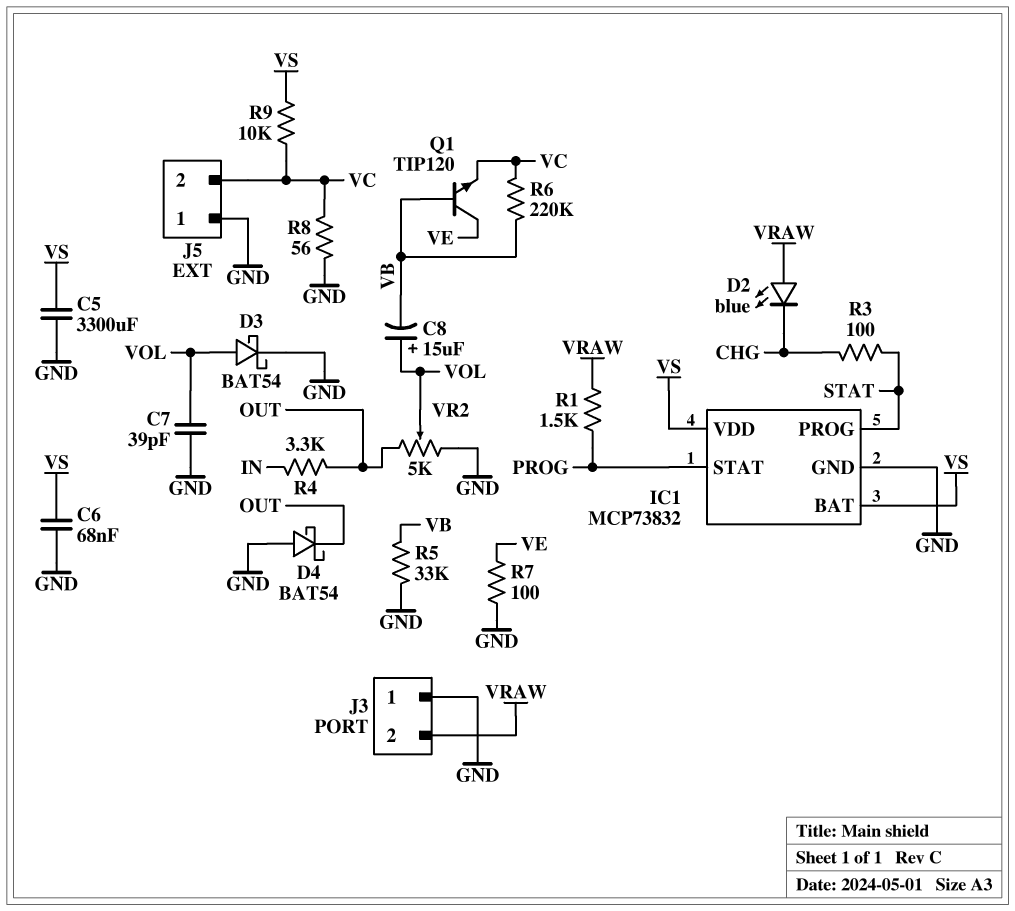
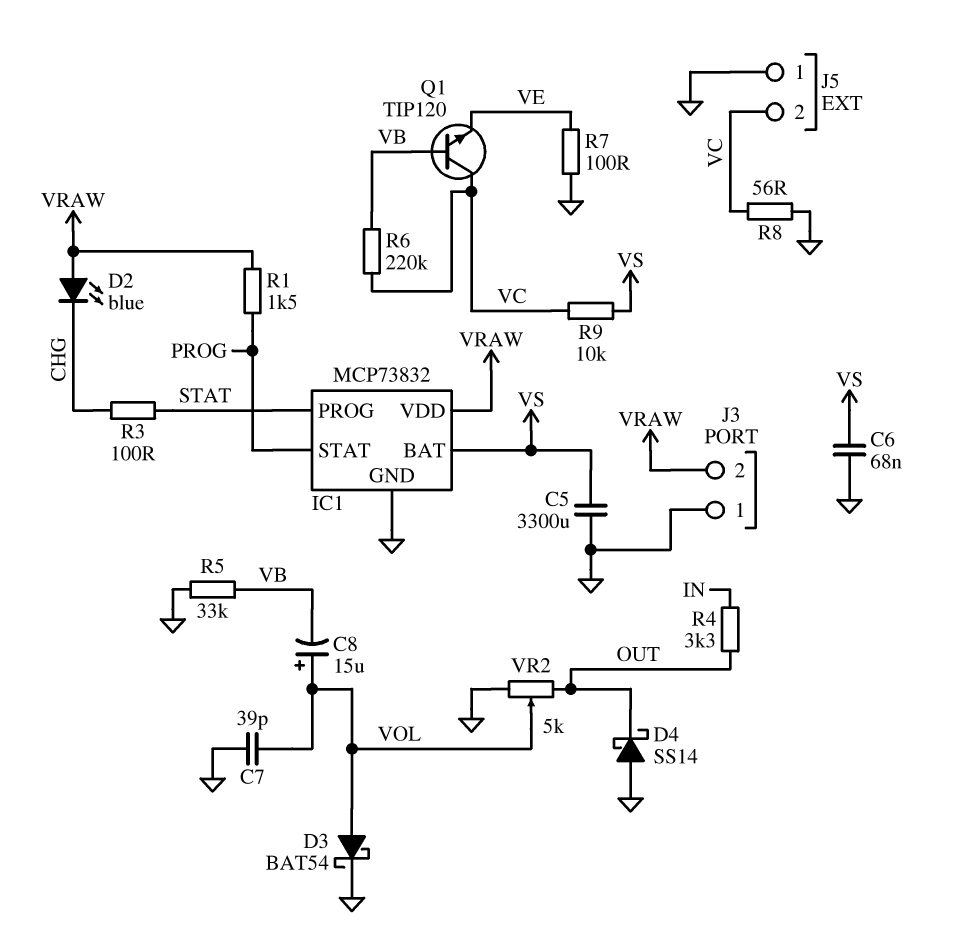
D4: schottky BAT54 (A GND, K OUT) -> schottky SS14 (A GND, K OUT)
IC1 pin VDD: VS -> VRAW
Q1: NPN TIP120 (B VB, C VE, E VC) -> NPN TIP120 (B VB, C VC, E VE)

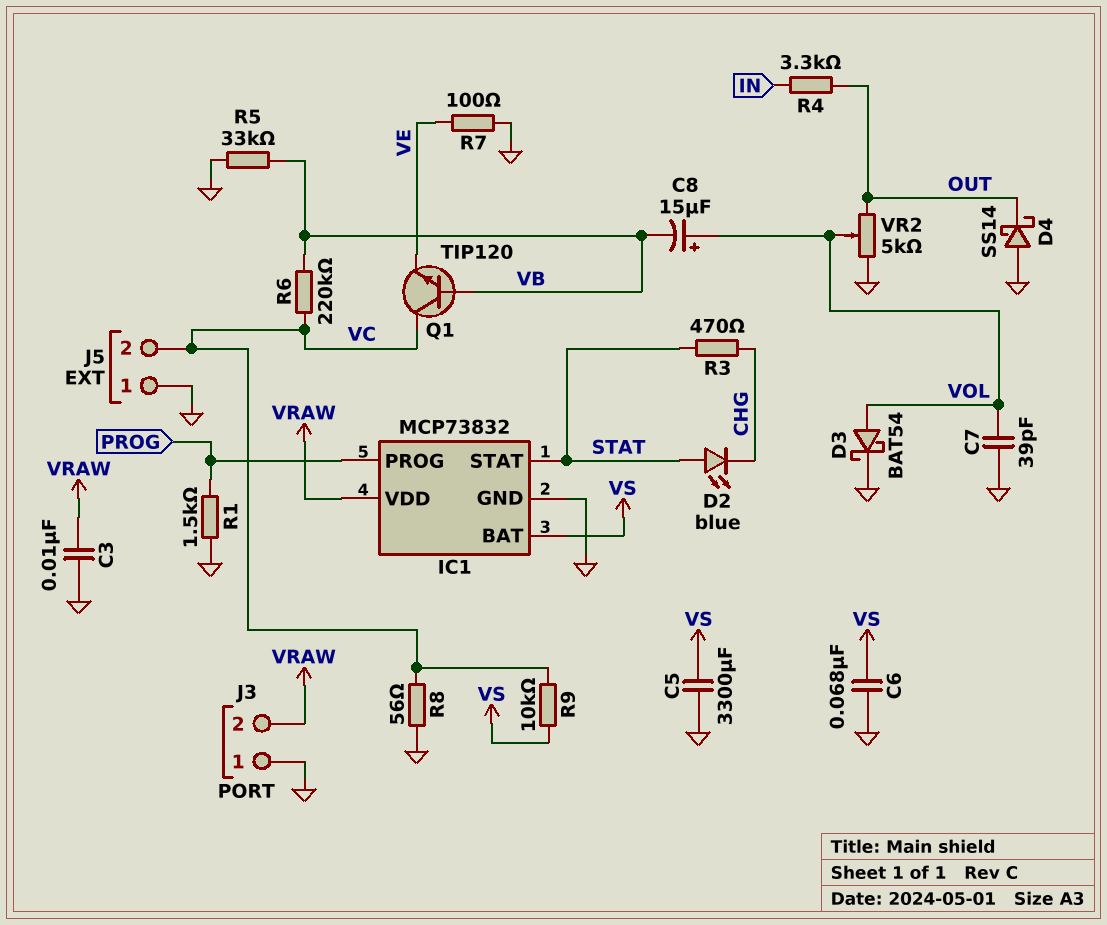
C3: none -> 10nF (GND, VRAW)
D2: LED blue (A VRAW, K CHG) -> LED blue (A STAT, K CHG)
IC1 pin PROG: STAT -> PROG
IC1 pin STAT: PROG -> STAT
R1: 1.5k (PROG, VRAW) -> 1.5k (GND, PROG)
R3: 100 (CHG, STAT) -> 470 (CHG, STAT)

